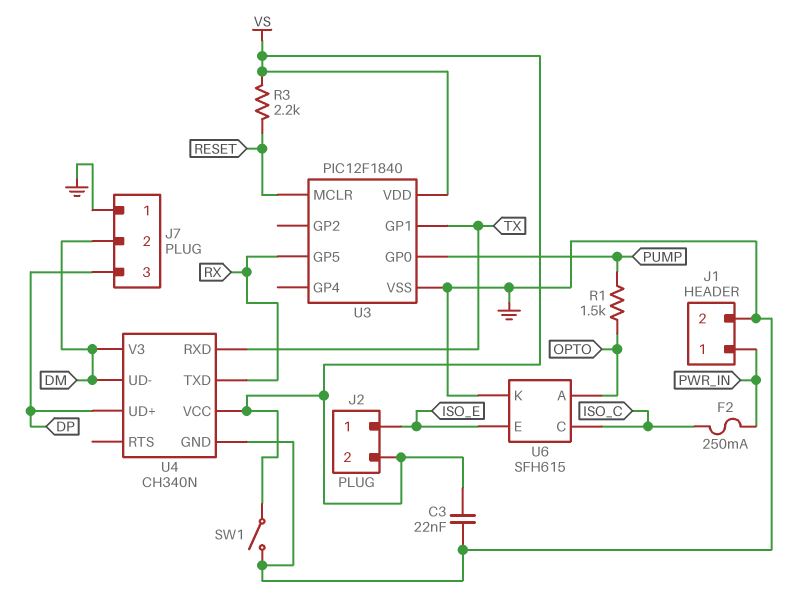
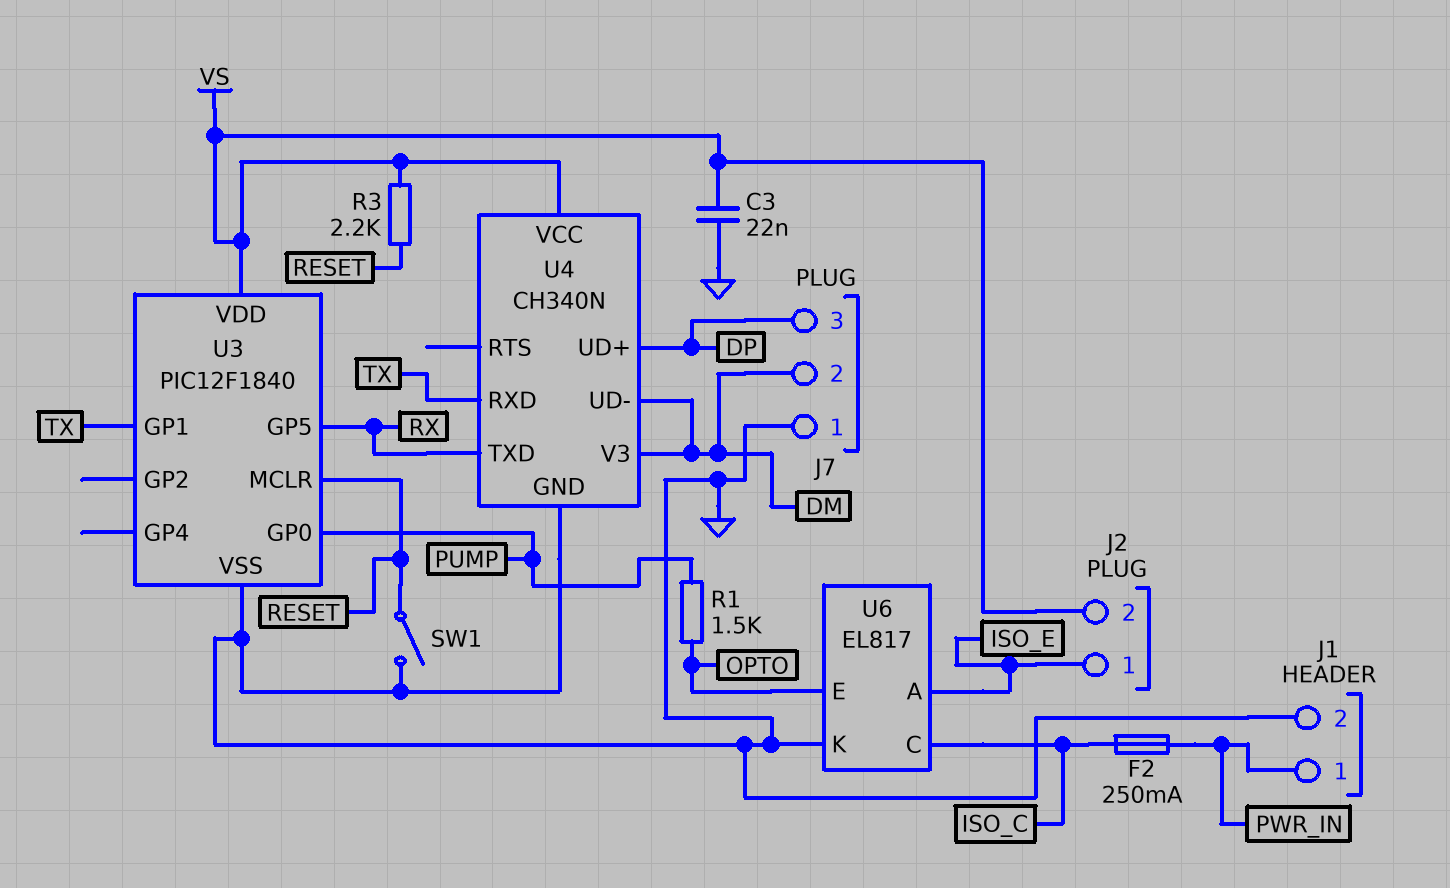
SW1: switch (GND, VS) -> switch (GND, RESET)
U6: SFH615 -> EL817
U6 pin A: OPTO -> ISO_E
U6 pin E: ISO_E -> OPTO

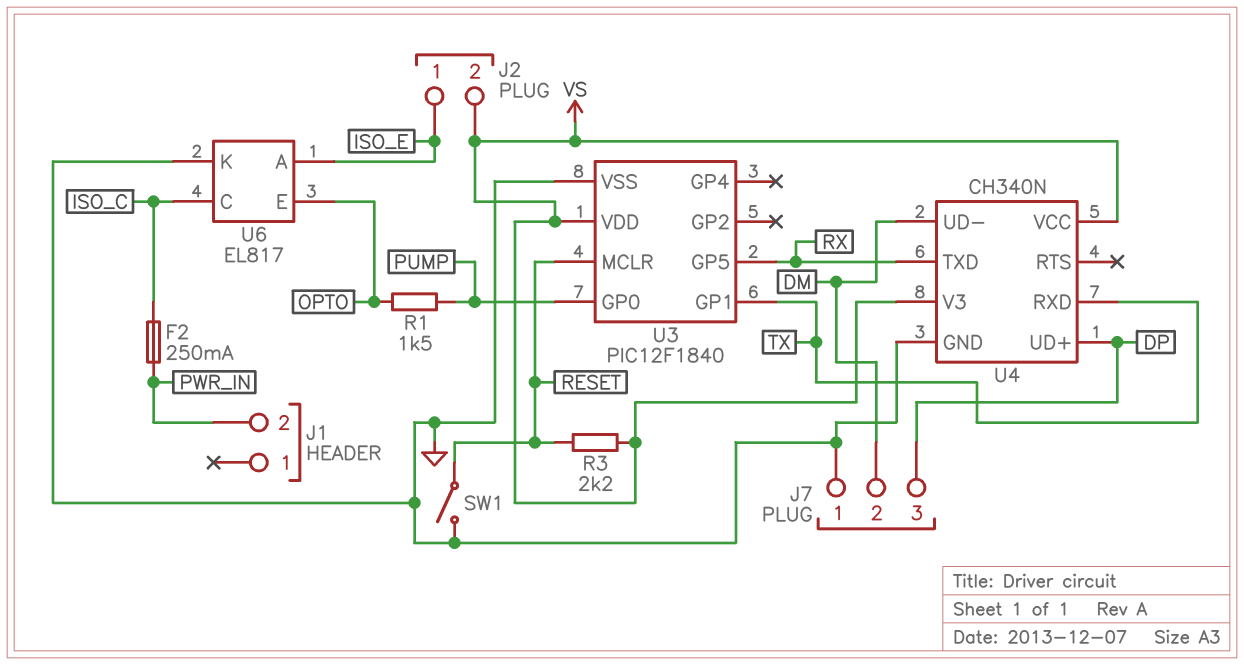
C3: 22nF (GND, VS) -> none
J1 pin 1: PWR_IN -> none
J1 pin 2: GND -> PWR_IN
U4 pin V3: DM -> VS

